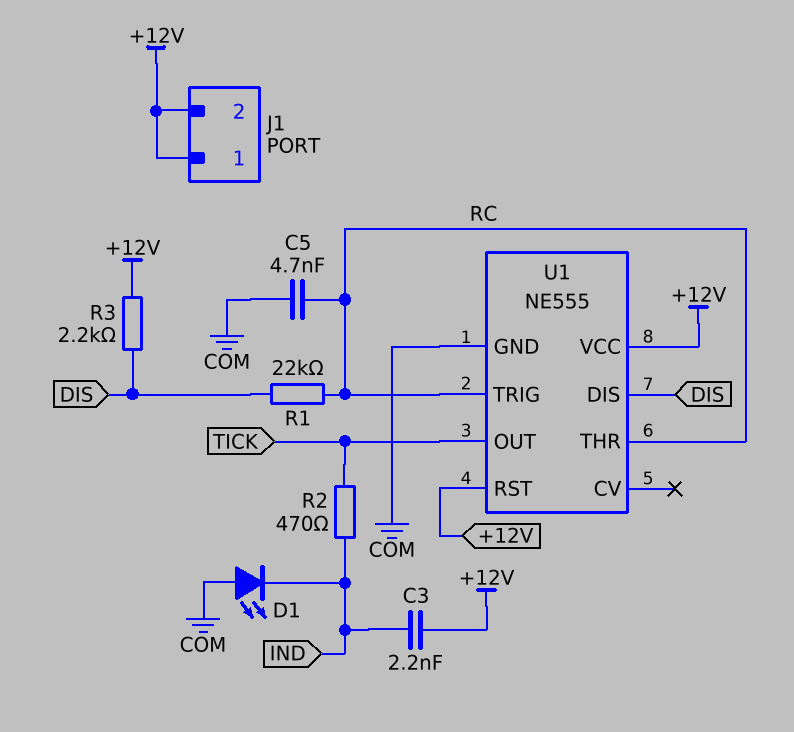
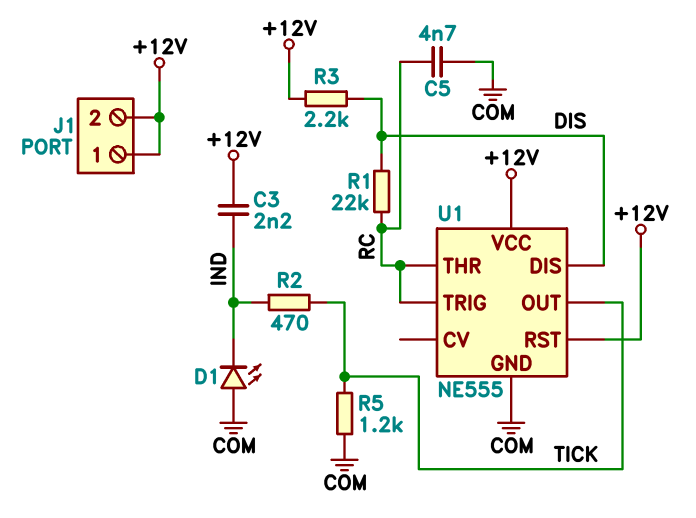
R5: none -> 1.2k (COM, TICK)

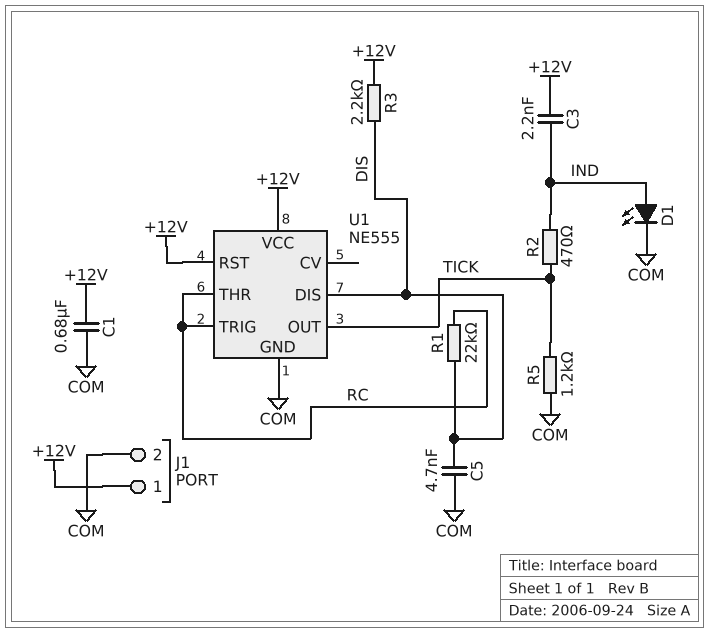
C1: none -> 680nF (+12V, COM)
C5: 4.7nF (COM, RC) -> 4.7nF (COM, DIS)
D1: LED (A COM, K IND) -> LED (A IND, K COM)
J1 pin 2: +12V -> COM

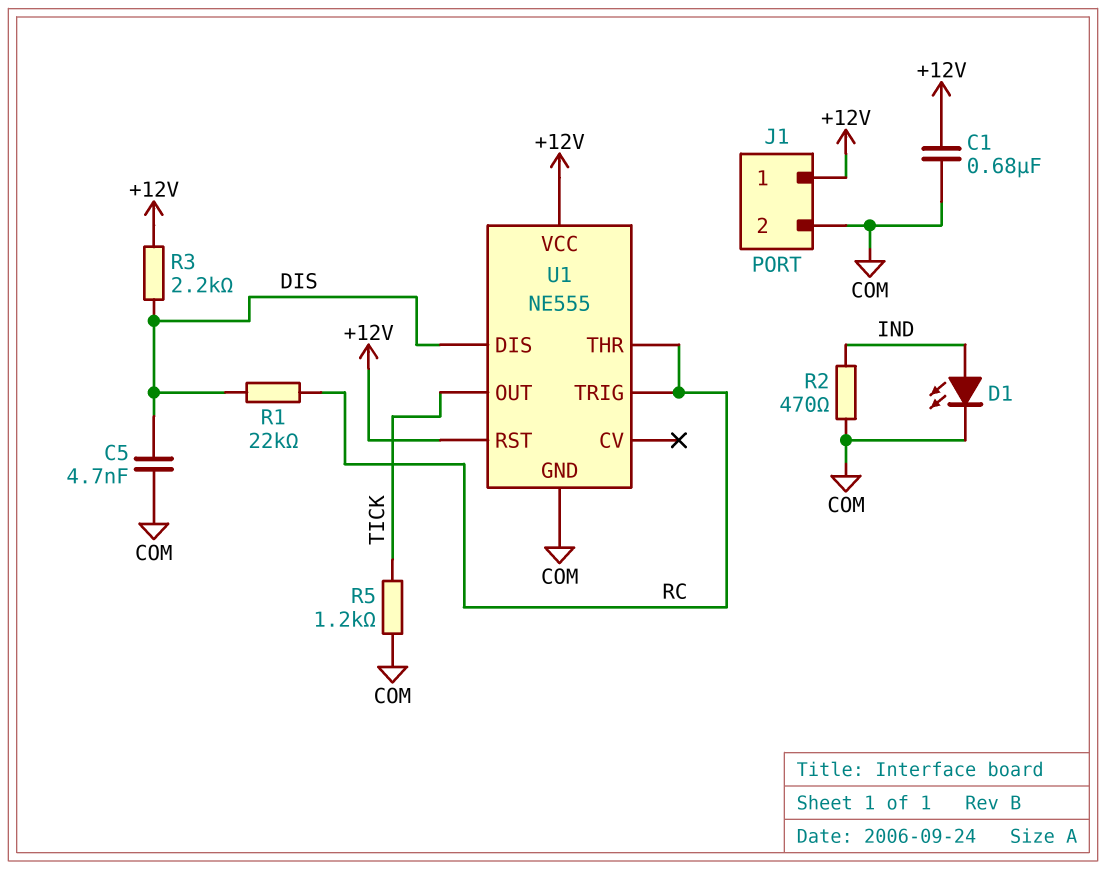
C3: 2.2nF (+12V, IND) -> none
R2: 470 (IND, TICK) -> 470 (COM, IND)

